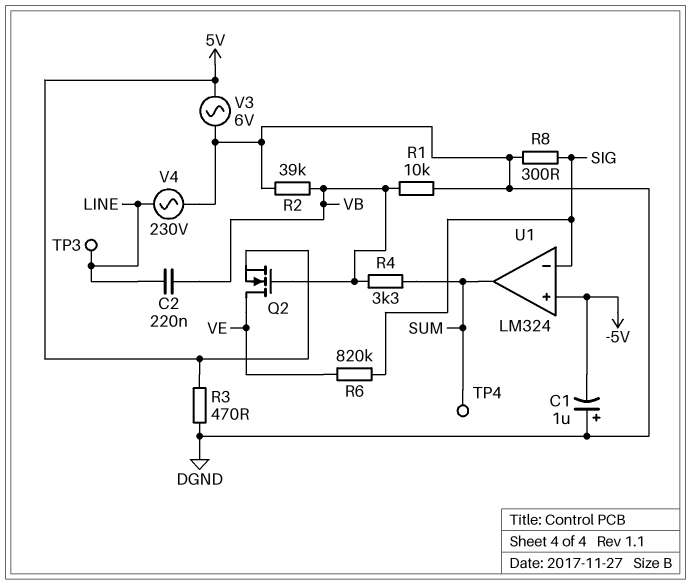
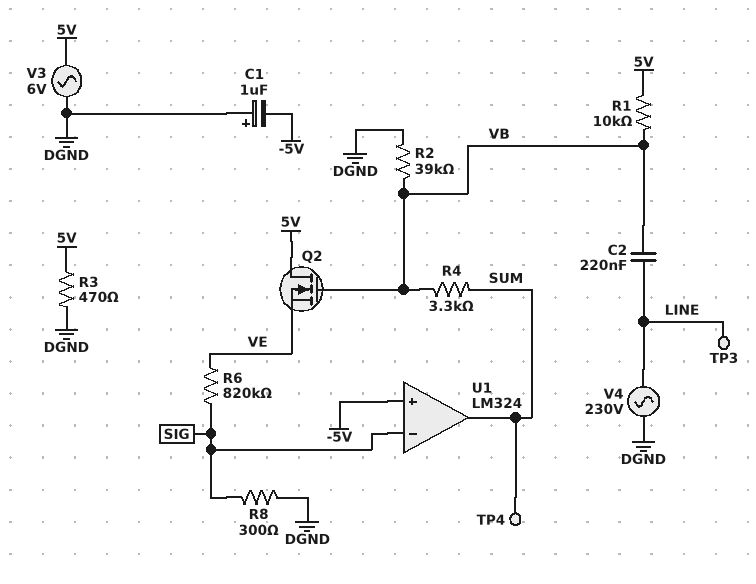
Q2: NMOS (G VB, D VE, S 5V) -> NMOS (G VB, D 5V, S VE)
R1: 10k (DGND, VB) -> 10k (5V, VB)

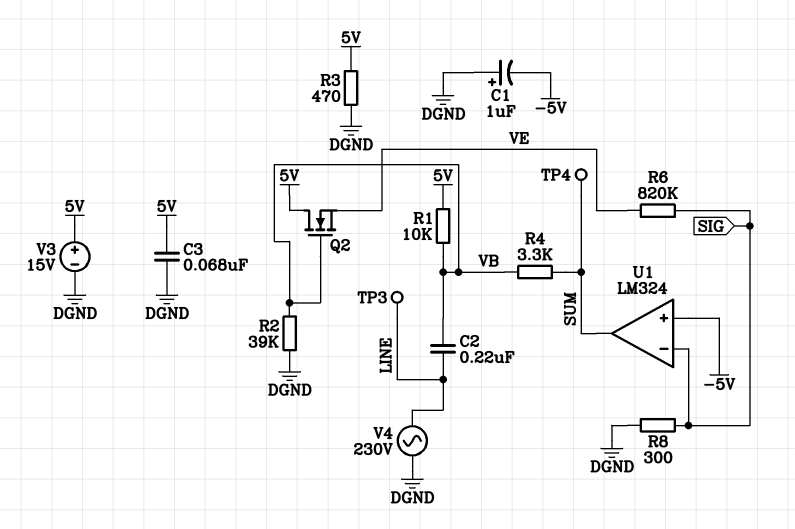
C3: none -> 68nF (5V, DGND)
V3: AC 6V (5V, DGND) -> 15V (plus 5V, minus DGND)

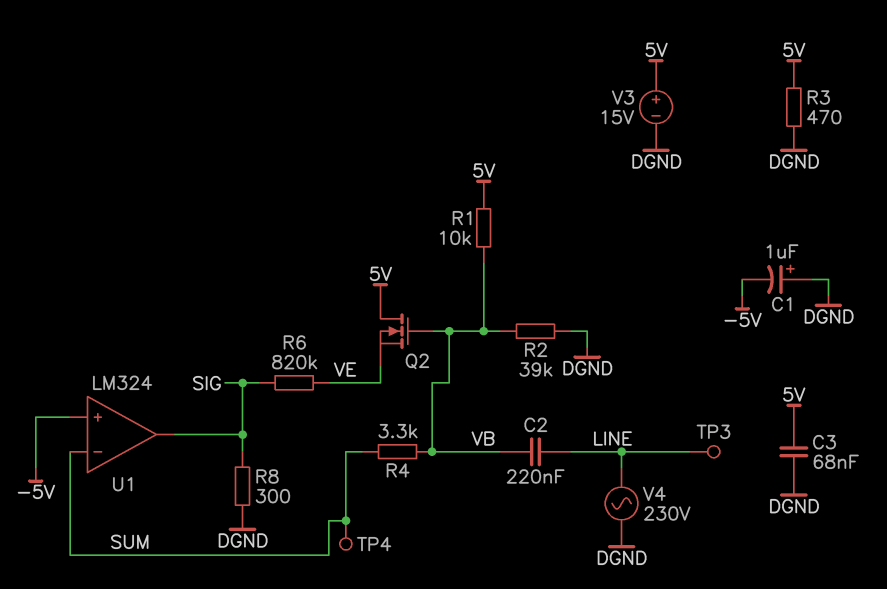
U1 pin in-: SIG -> SUM
U1 pin out: SUM -> SIG

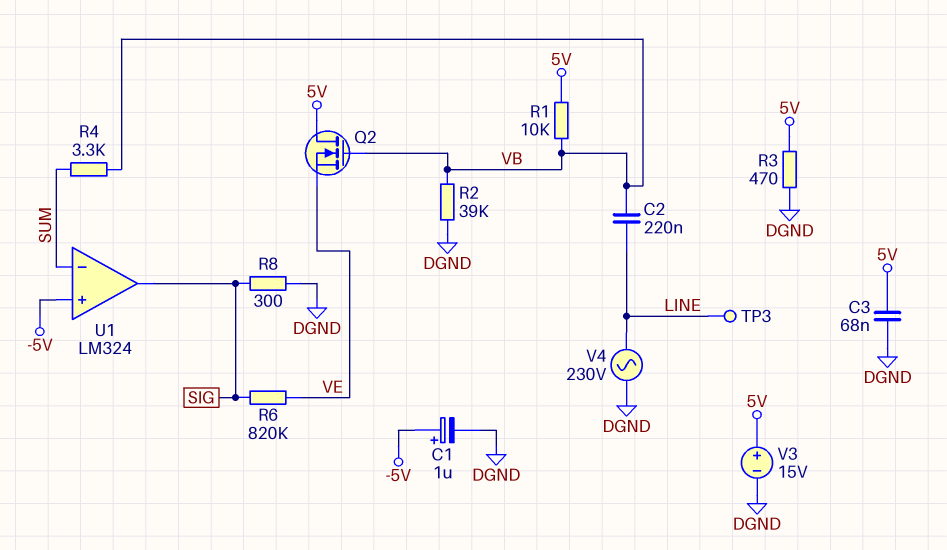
C1: 1uF (plus DGND, minus -5V) -> 1uF (plus -5V, minus DGND)
TP4: test point (SUM) -> none

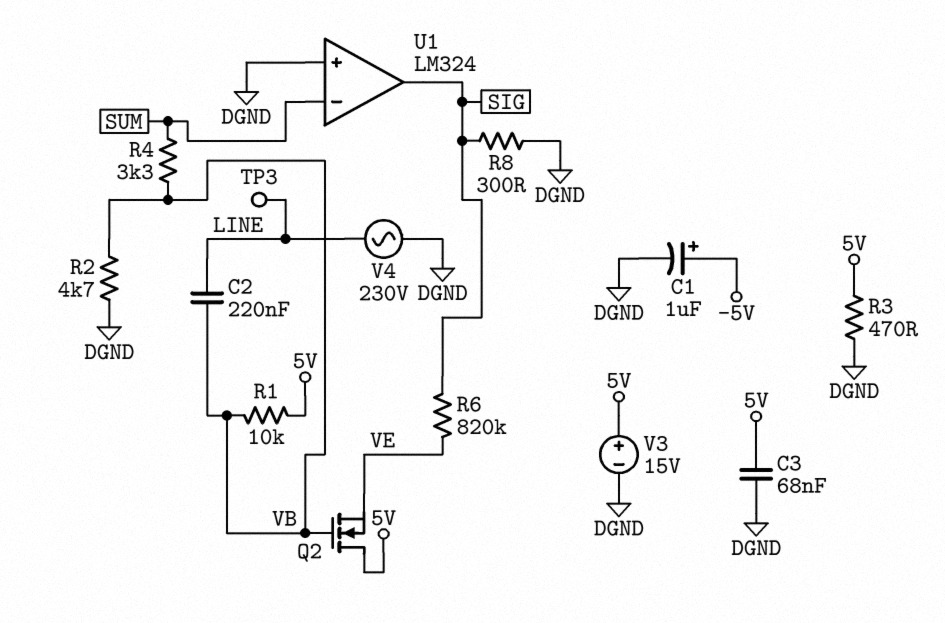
R2: 39k (DGND, VB) -> 4.7k (DGND, VB)
U1 pin in+: -5V -> DGND

